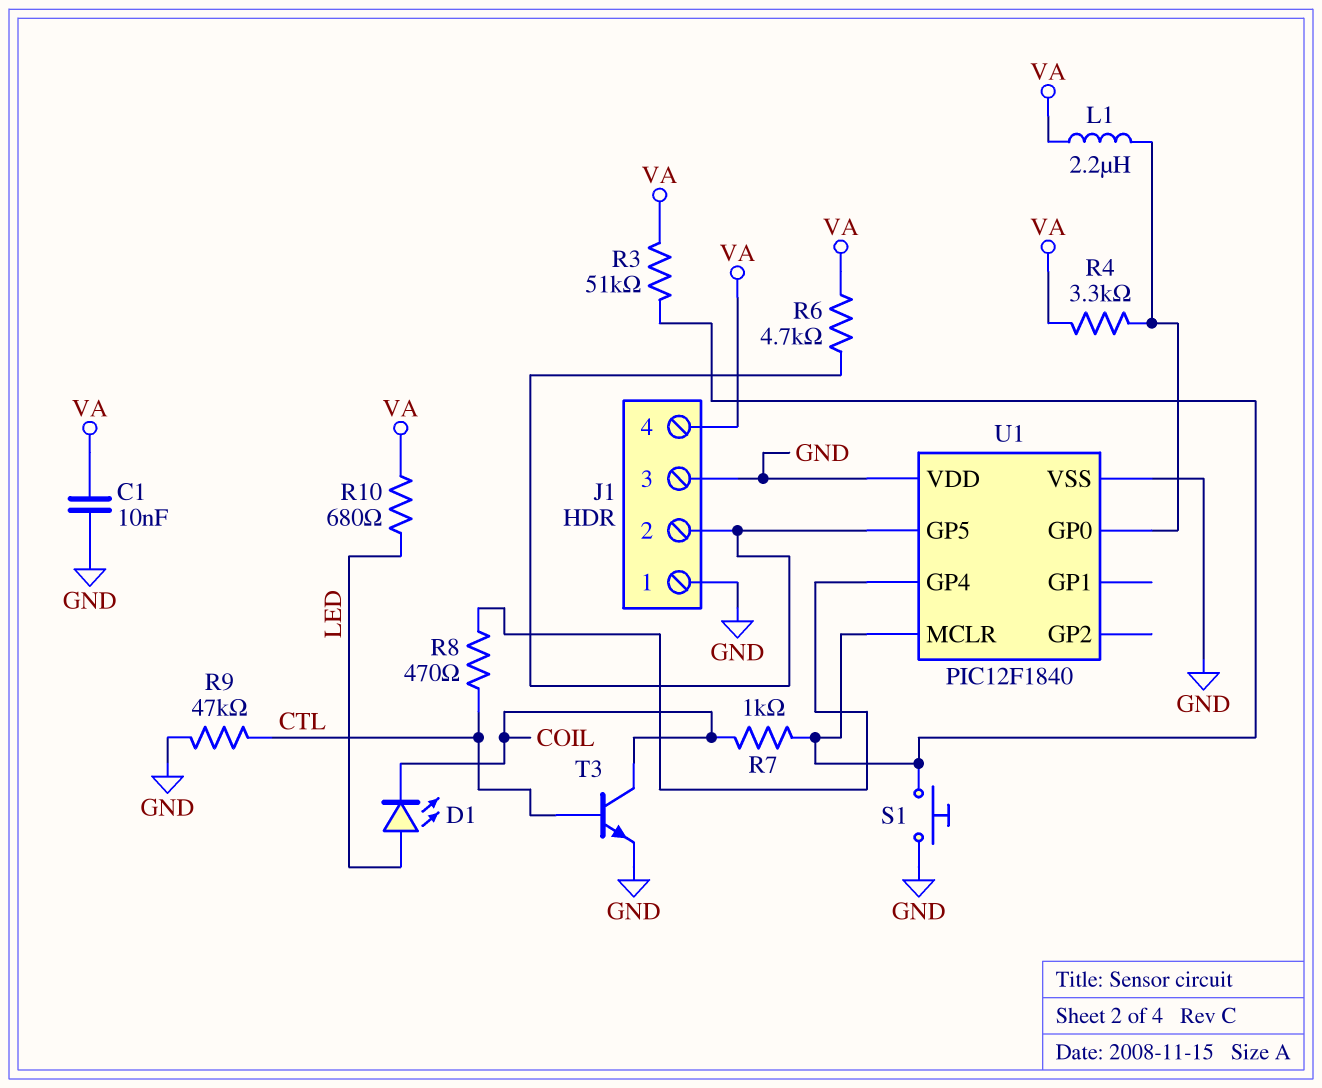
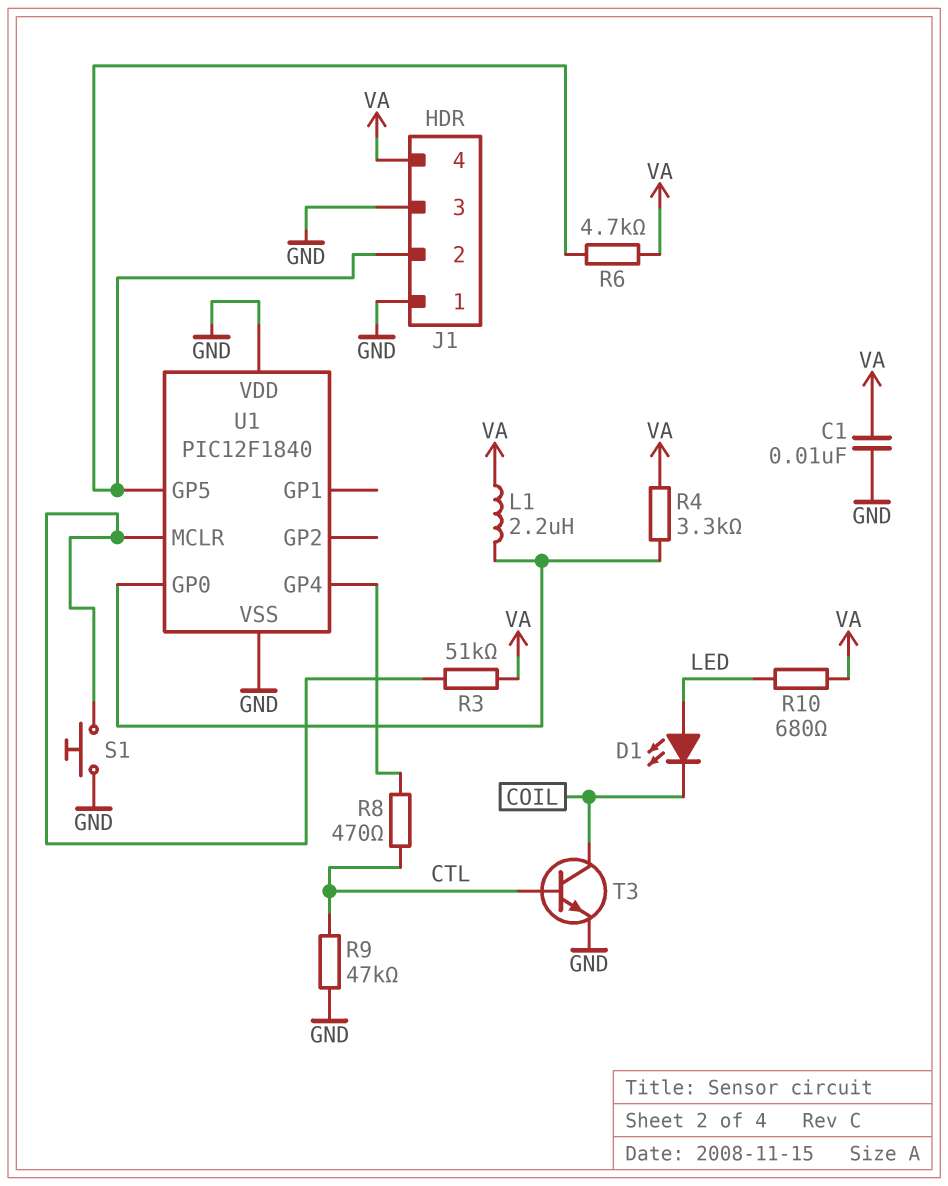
R7: 1k (COIL, U1/MCLR) -> none

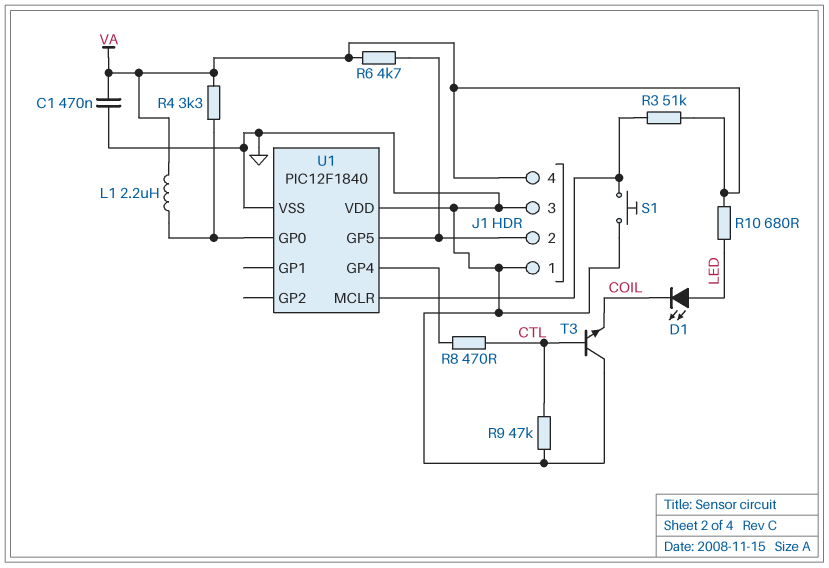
C1: 10nF (GND, VA) -> 470nF (GND, VA)
T3: NPN (B CTL, C COIL, E GND) -> NPN (B CTL, C GND, E COIL)

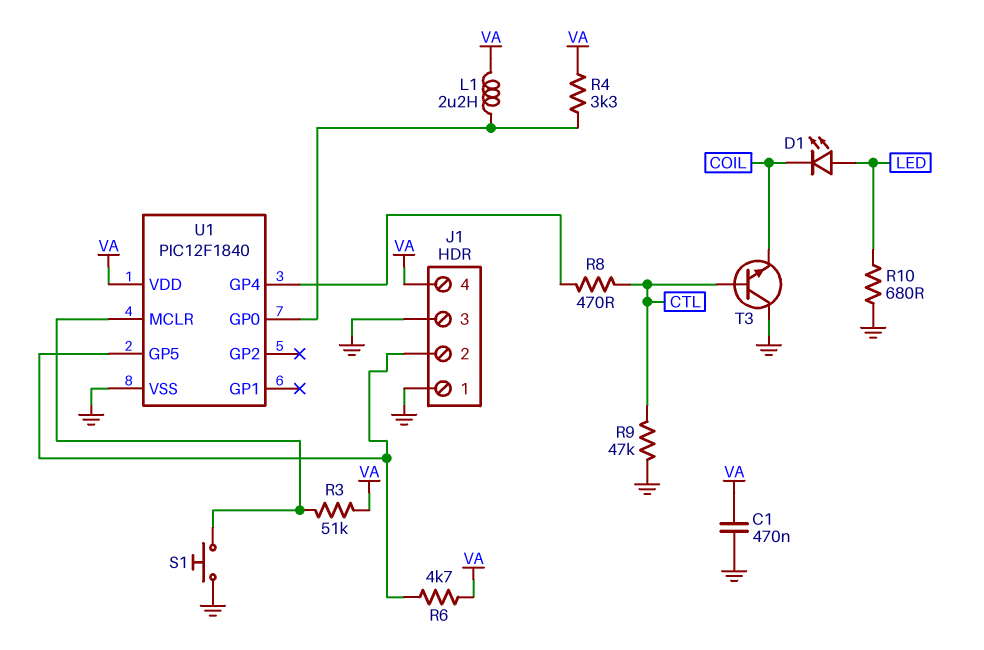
R10: 680 (LED, VA) -> 680 (GND, LED)
U1 pin VDD: GND -> VA

